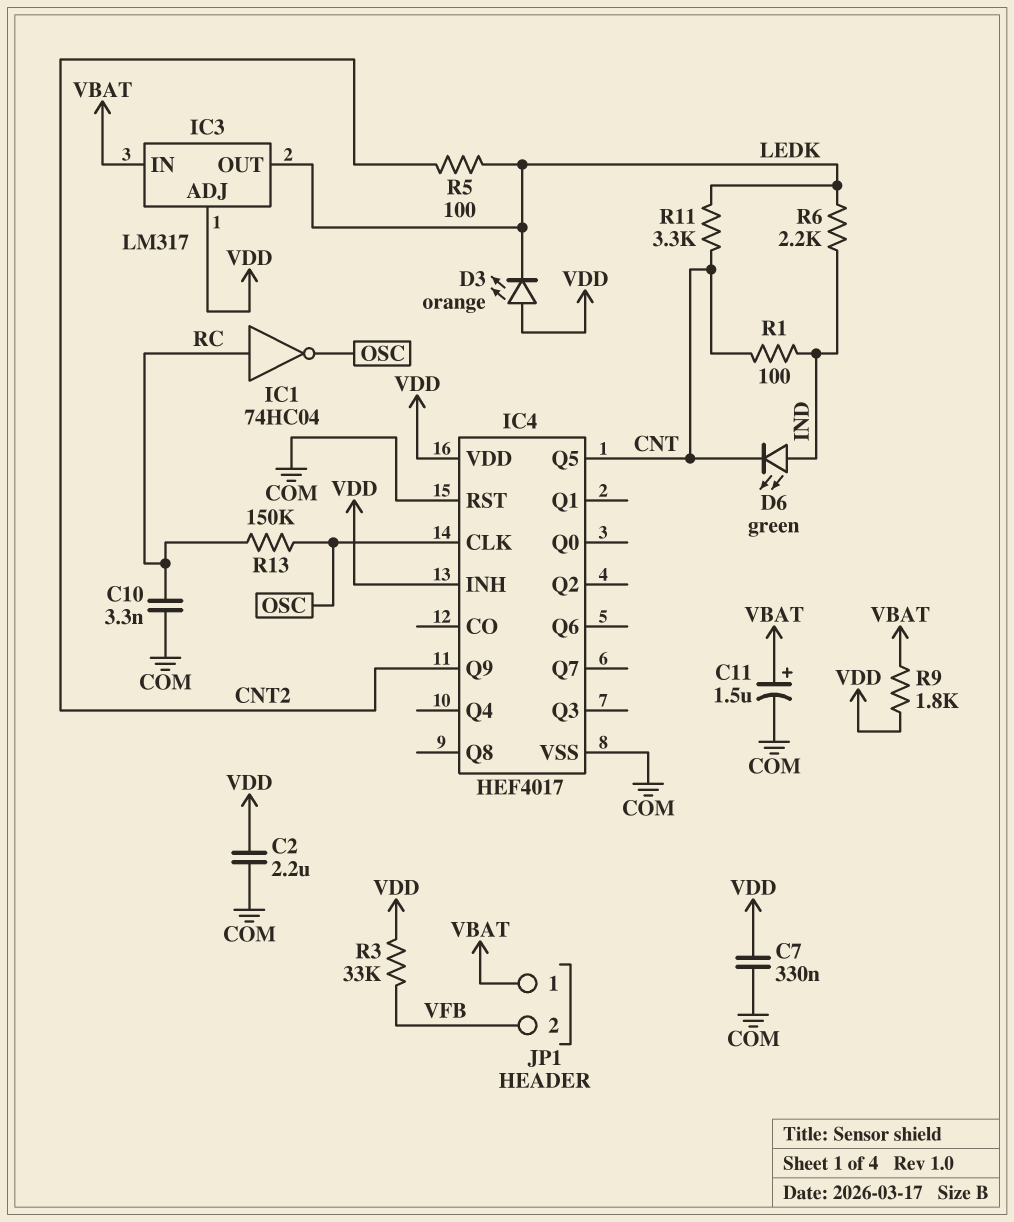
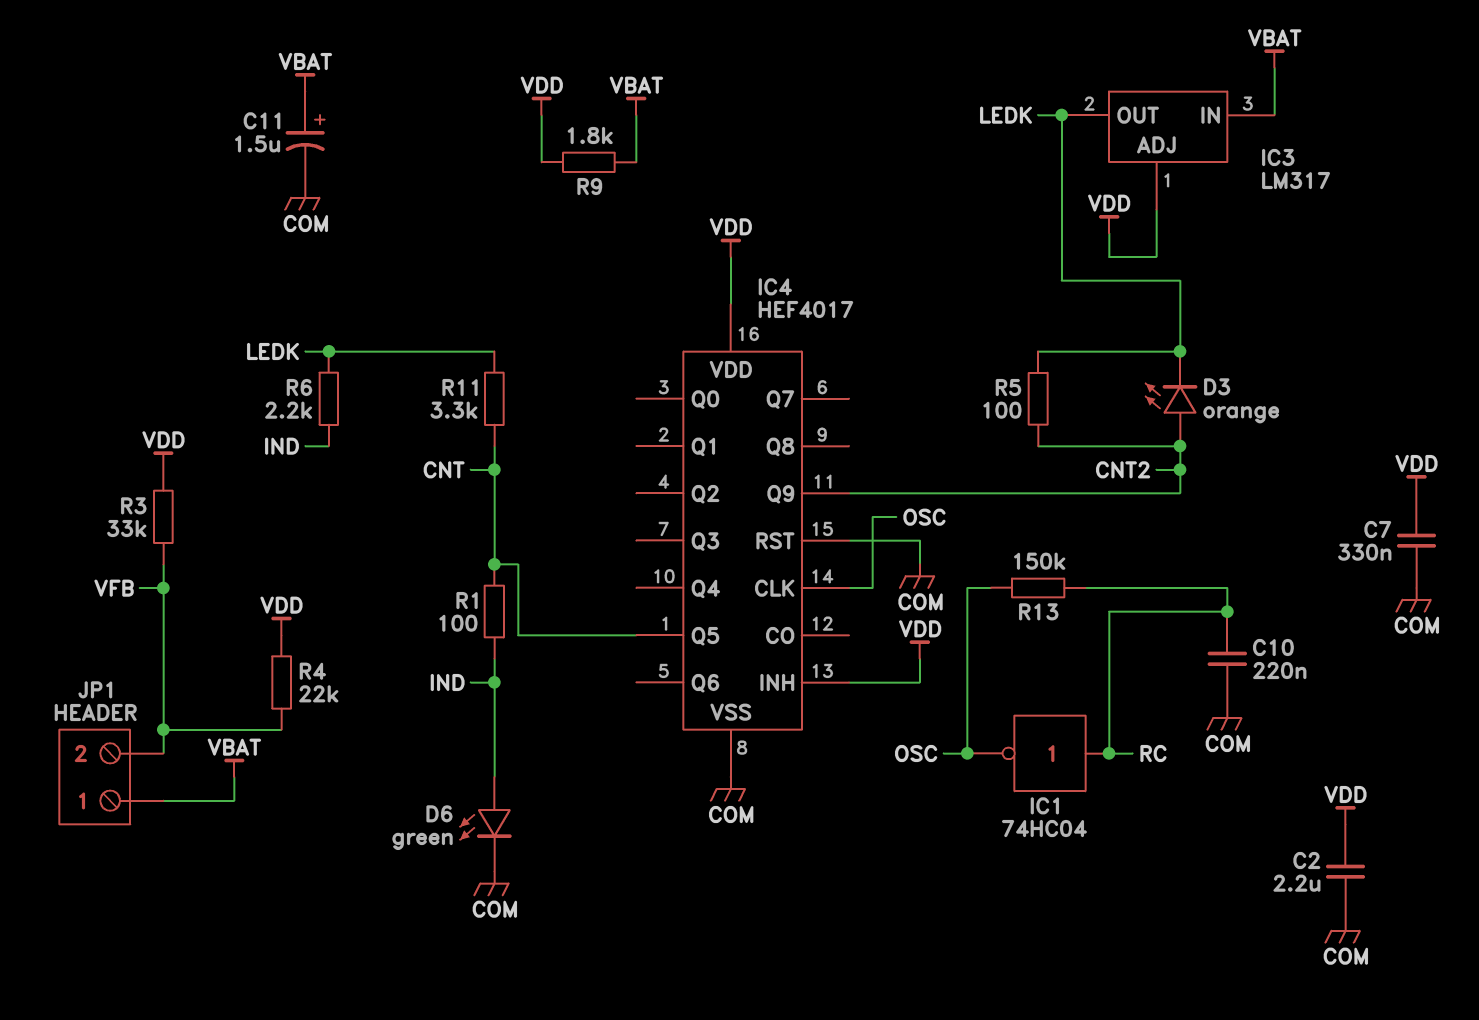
C10: 3.3nF (COM, RC) -> 220nF (COM, RC)
D3: LED orange (A VDD, K LEDK) -> LED orange (A CNT2, K LEDK)
D6: LED green (A IND, K CNT) -> LED green (A IND, K COM)
R4: none -> 22k (VDD, VFB)

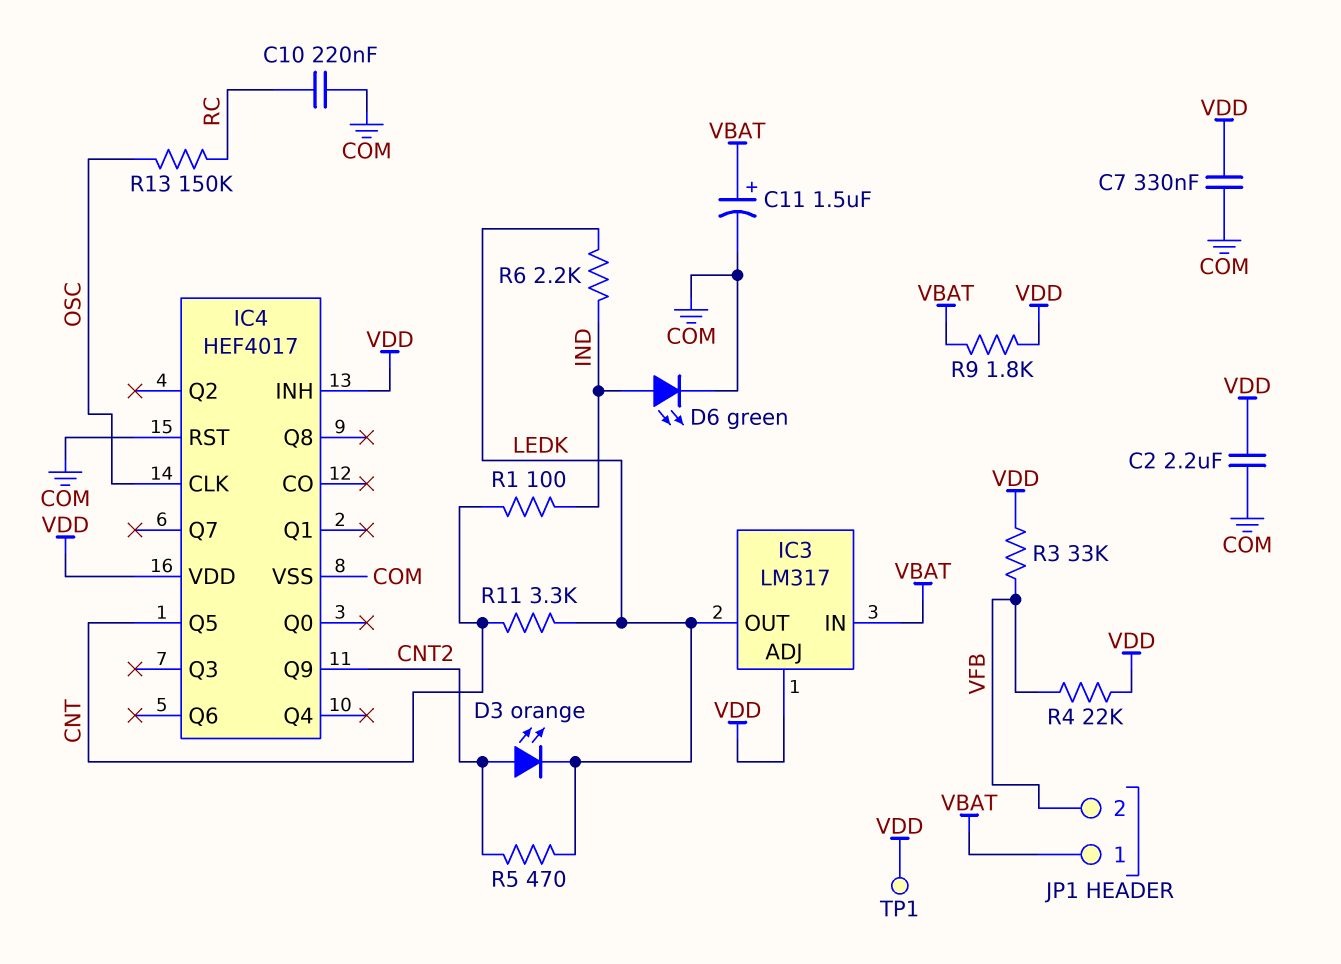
IC1: NOT 74HC04 (in RC, out OSC) -> none
R5: 100 (CNT2, LEDK) -> 470 (CNT2, LEDK)
TP1: none -> test point (VDD)

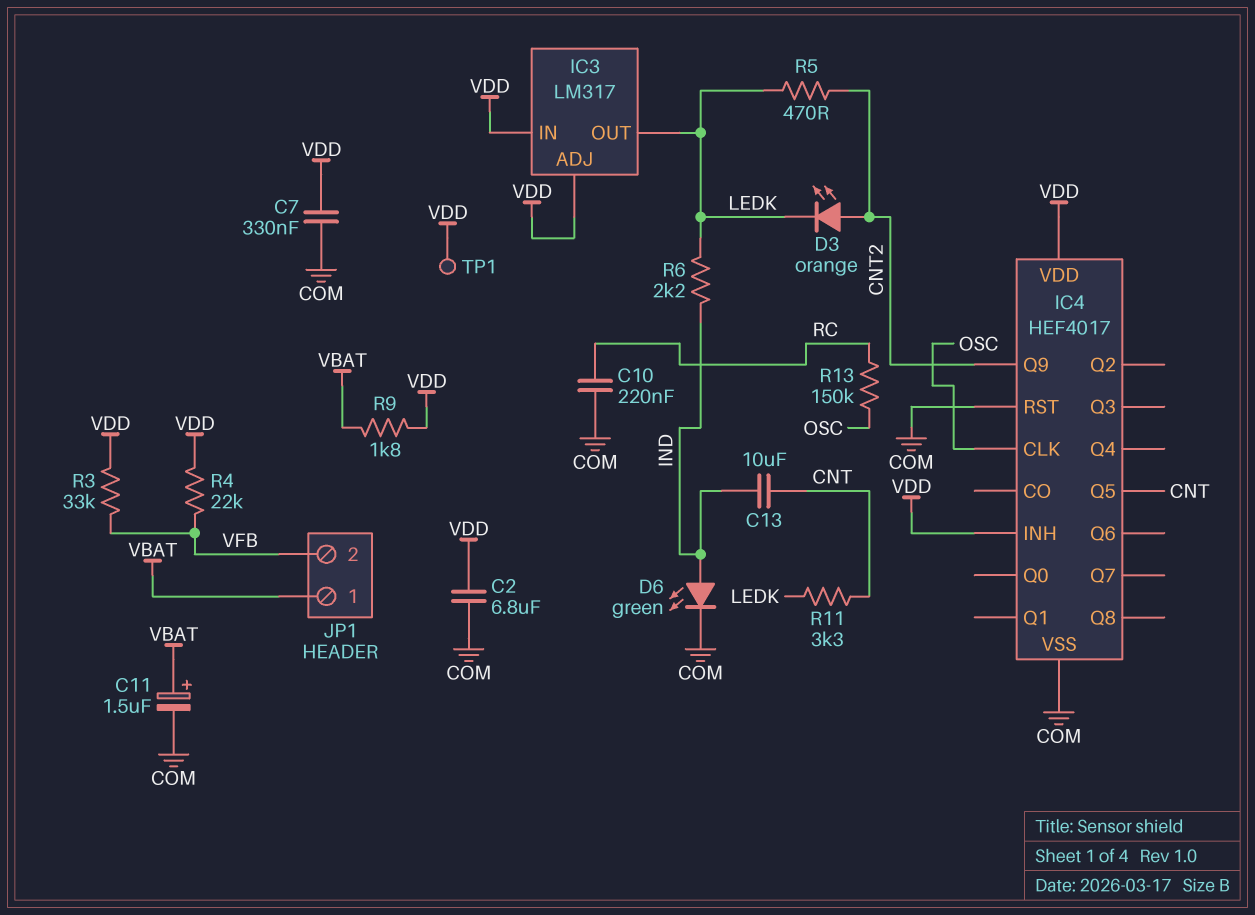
C2: 2.2uF (COM, VDD) -> 6.8uF (COM, VDD)
C13: none -> 10uF (CNT, IND)
IC3 pin IN: VBAT -> VDD
R1: 100 (CNT, IND) -> none

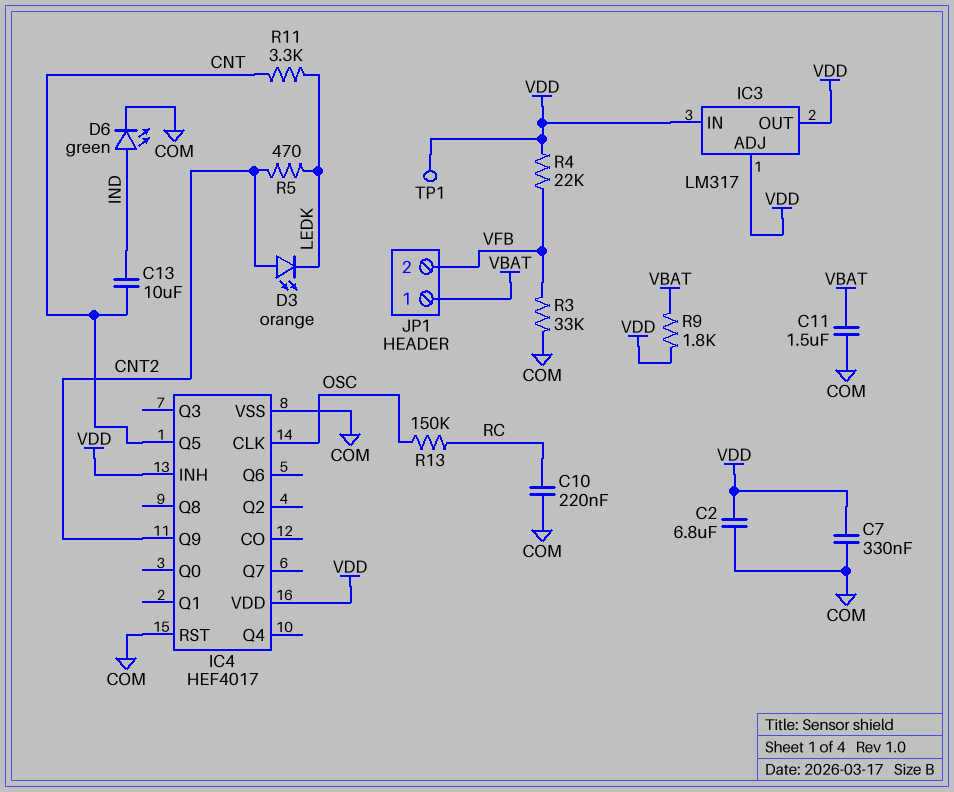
C11: 1.5uF (plus VBAT, minus COM) -> 1.5uF (COM, VBAT)
IC3 pin OUT: LEDK -> VDD
R3: 33k (VDD, VFB) -> 33k (COM, VFB)
R6: 2.2k (IND, LEDK) -> none

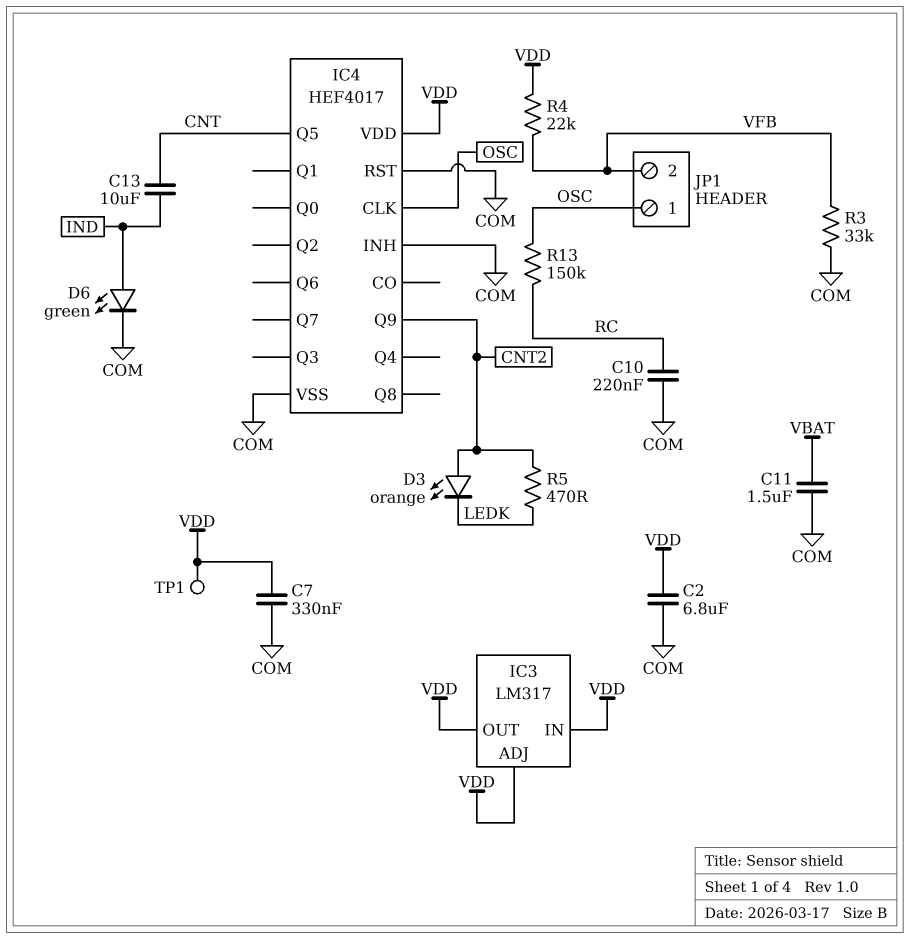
IC4 pin INH: VDD -> COM
JP1 pin 1: VBAT -> OSC
R9: 1.8k (VBAT, VDD) -> none
R11: 3.3k (CNT, LEDK) -> none

